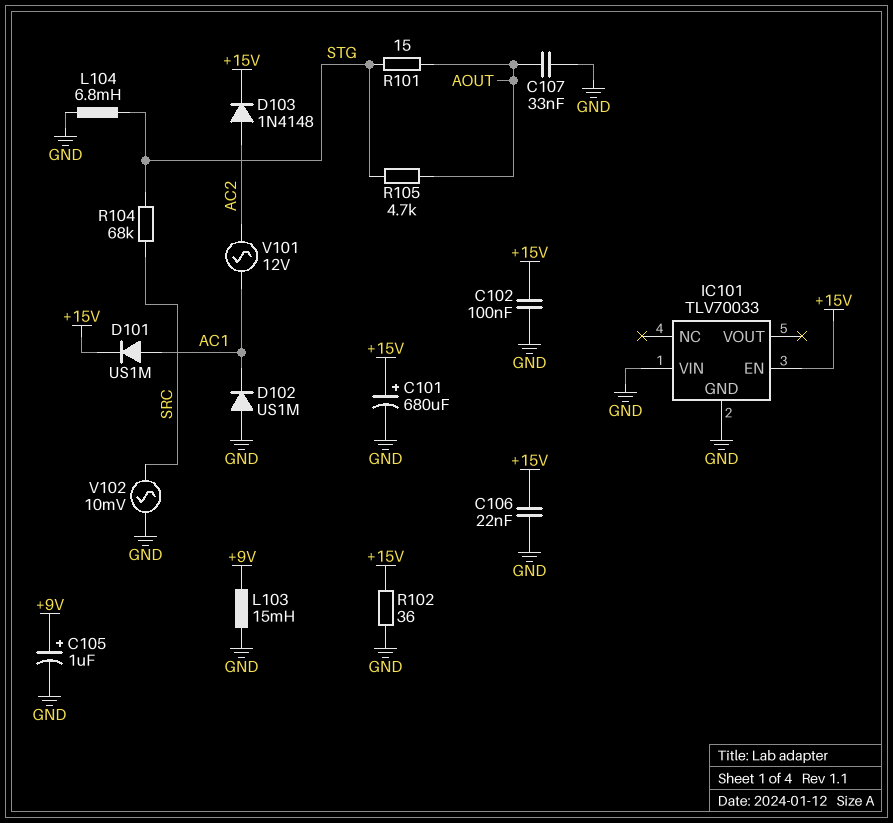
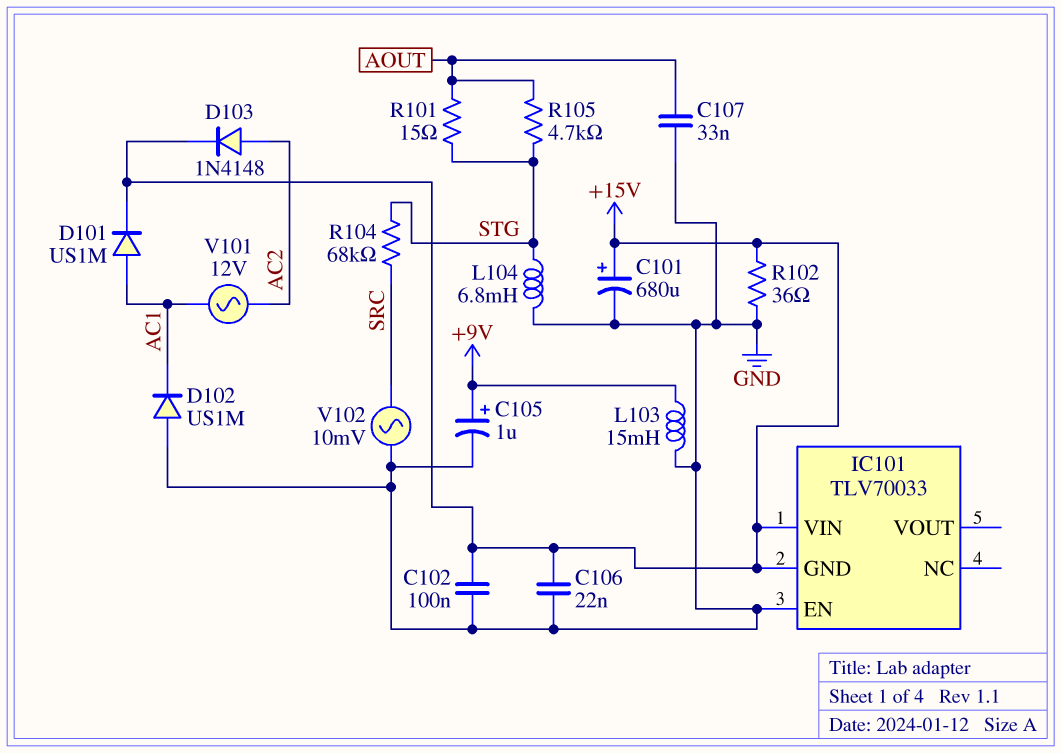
IC101 pin EN: +15V -> GND
IC101 pin GND: GND -> +15V
IC101 pin VIN: GND -> +15V

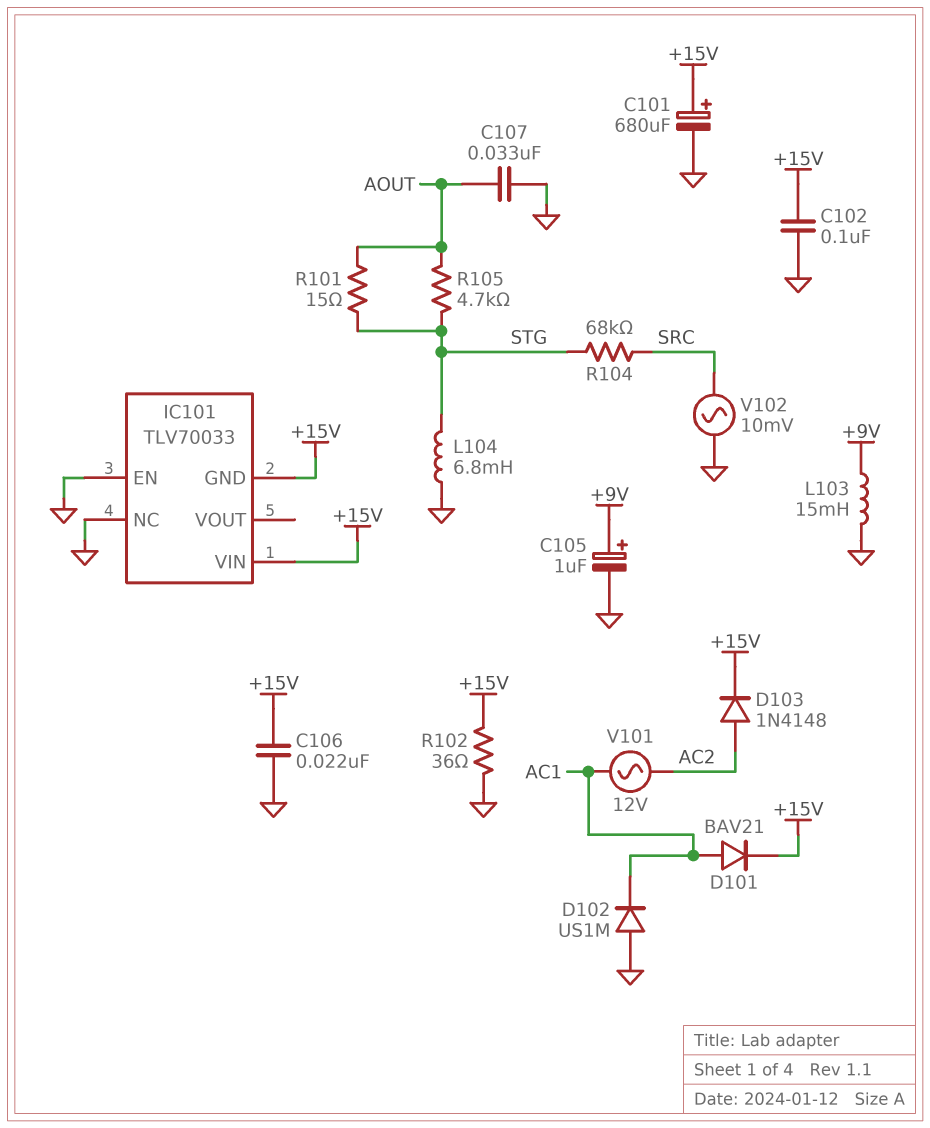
D101: diode US1M (A AC1, K +15V) -> diode BAV21 (A AC1, K +15V)
IC101 pin NC: none -> GND

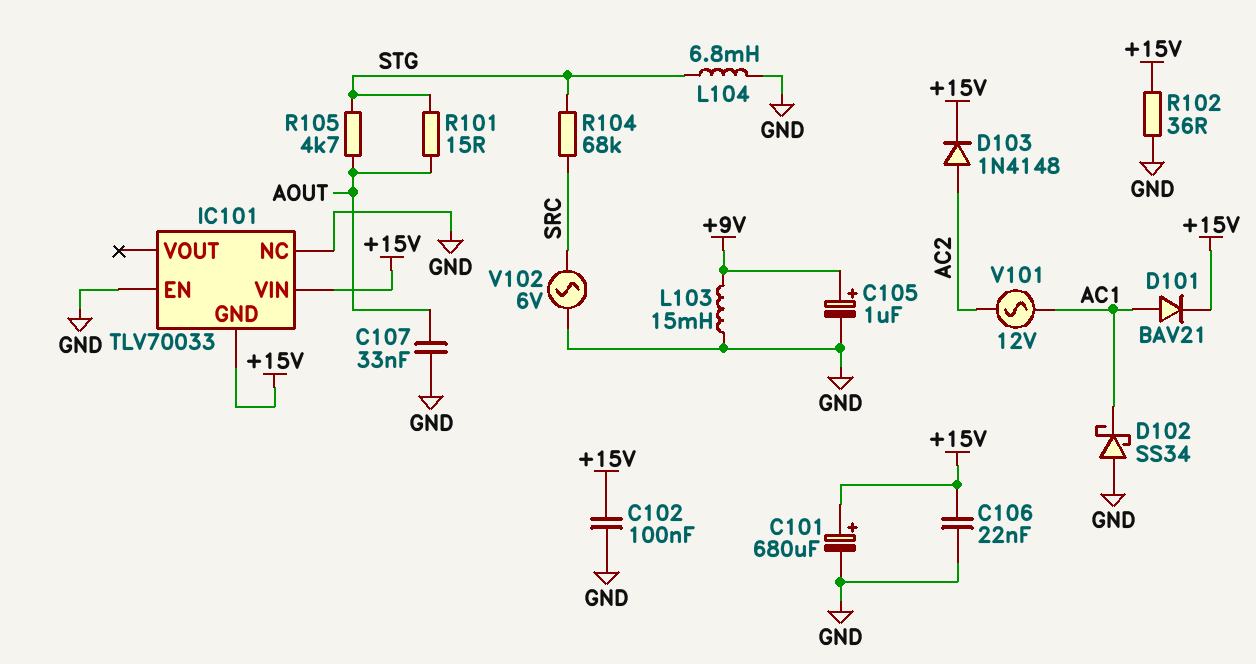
D102: diode US1M (A GND, K AC1) -> schottky SS34 (A GND, K AC1)
V102: AC 10mV (GND, SRC) -> AC 6V (GND, SRC)

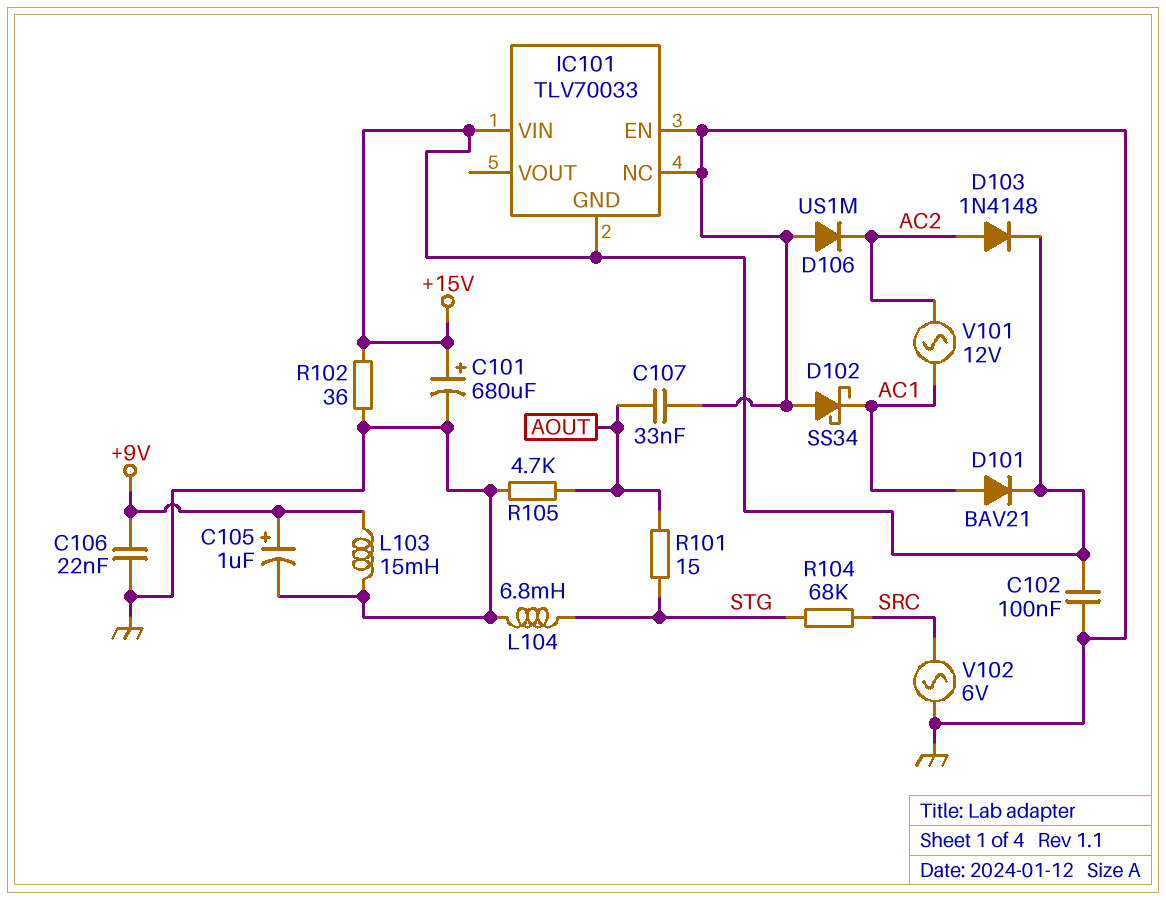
C106: 22nF (+15V, GND) -> 22nF (+9V, GND)
D106: none -> diode US1M (A GND, K AC2)
R105: 4.7k (AOUT, STG) -> 4.7k (AOUT, GND)

